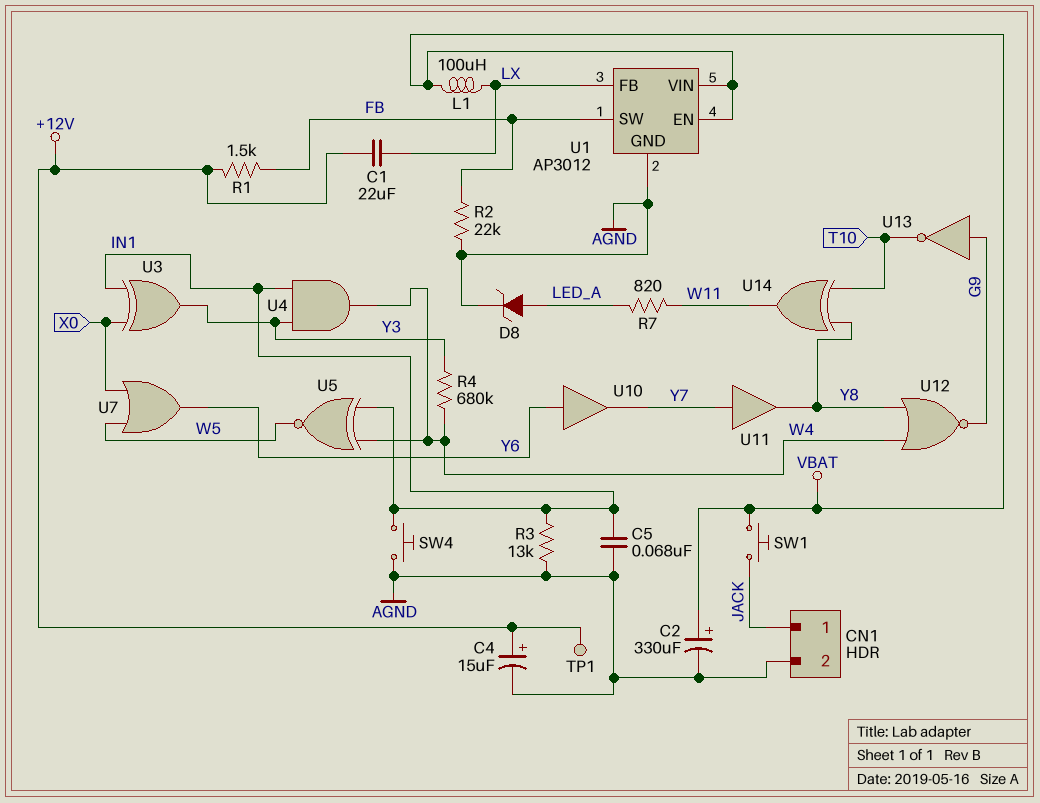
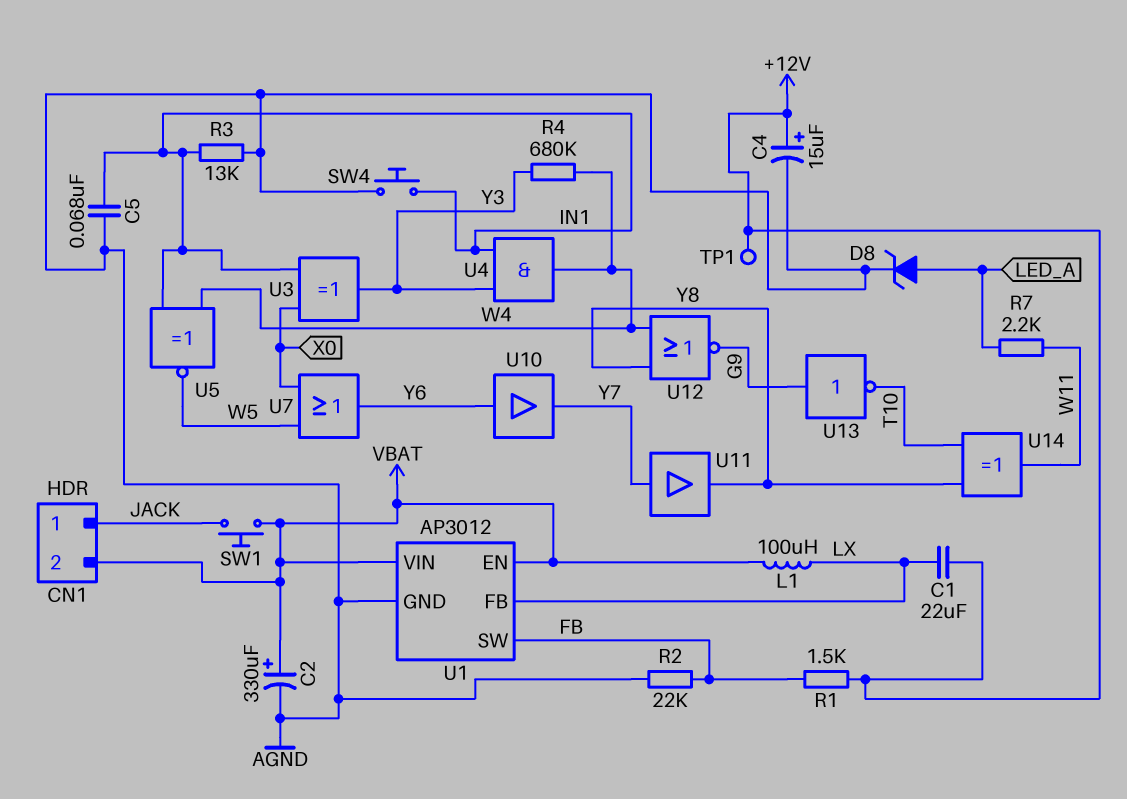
CN1 pin 2: AGND -> VBAT
R7: 820 (LED_A, W11) -> 2.2k (LED_A, W11)

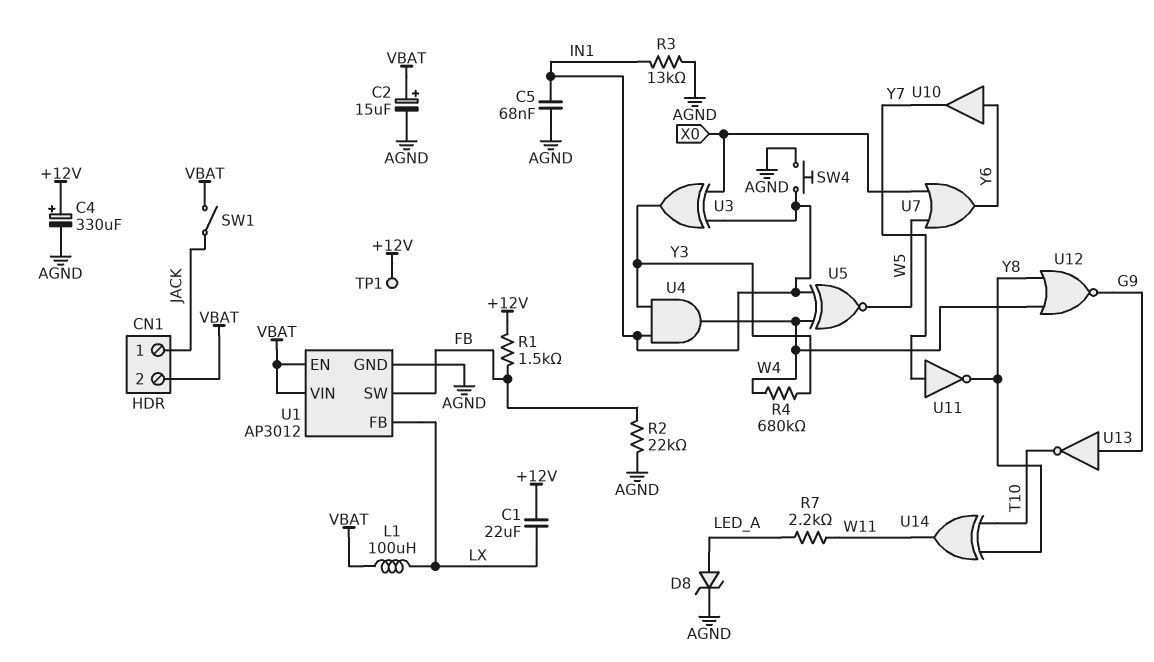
C2: 330uF (plus VBAT, minus AGND) -> 15uF (plus VBAT, minus AGND)
C4: 15uF (plus +12V, minus AGND) -> 330uF (plus +12V, minus AGND)
SW1: button (JACK, VBAT) -> switch (JACK, VBAT)
U11: buffer (in Y7, out Y8) -> NOT (in Y7, out Y8)

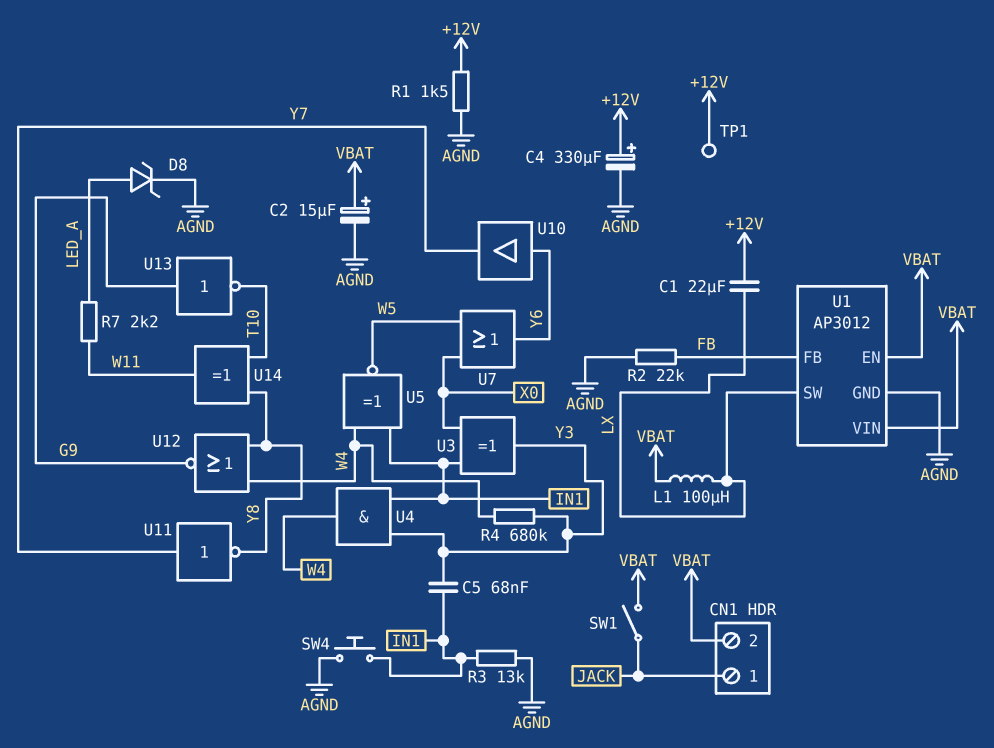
C5: 68nF (AGND, IN1) -> 68nF (IN1, Y3)
R1: 1.5k (+12V, FB) -> 1.5k (+12V, AGND)
U1 pin FB: LX -> FB
U1 pin SW: FB -> LX

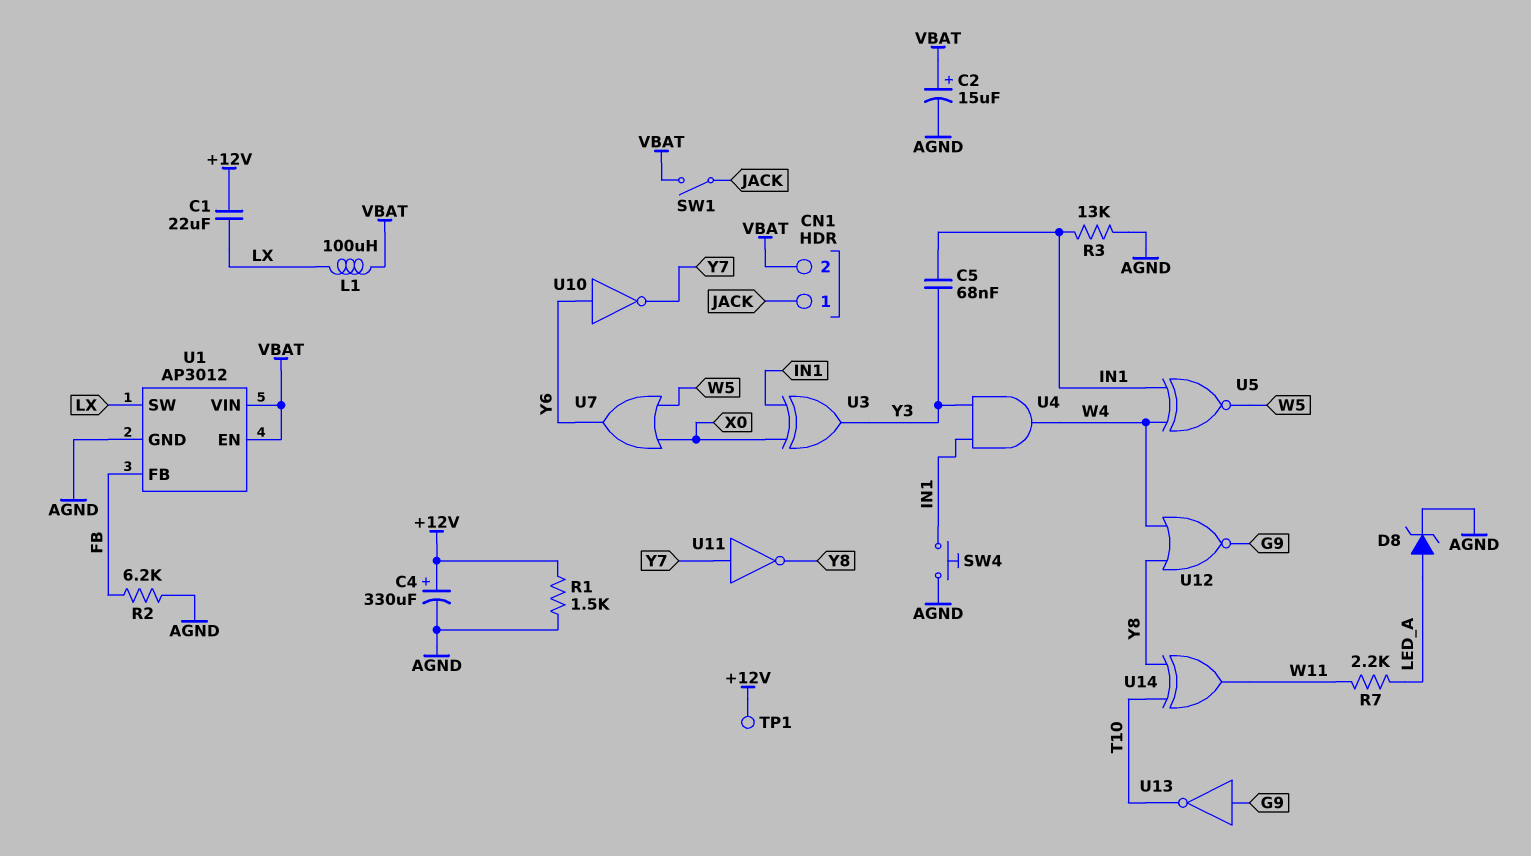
R2: 22k (AGND, FB) -> 6.2k (AGND, FB)
R4: 680k (W4, Y3) -> none
U10: buffer (in Y6, out Y7) -> NOT (in Y6, out Y7)

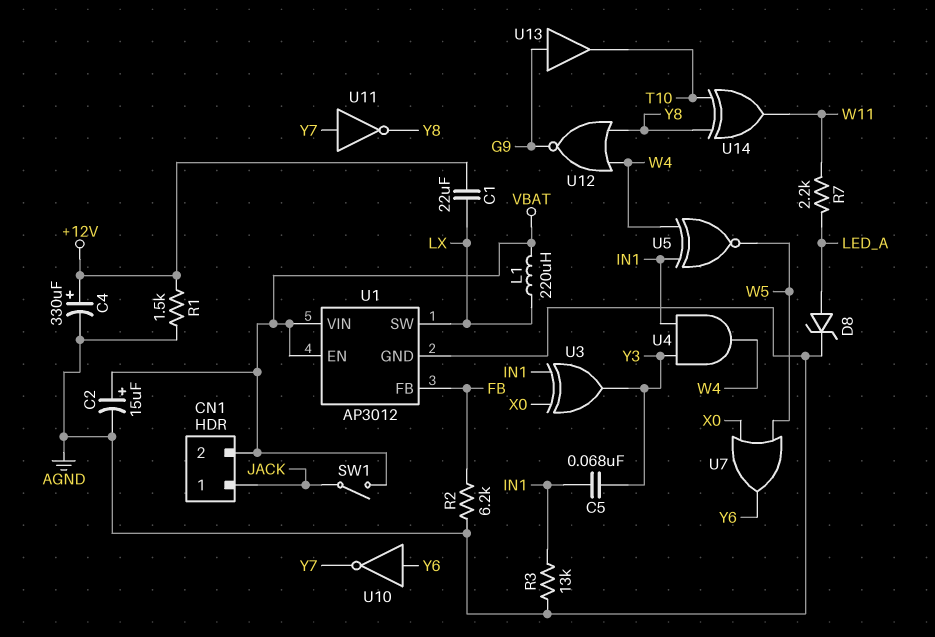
L1: 100uH (LX, VBAT) -> 220uH (LX, VBAT)
SW4: button (AGND, IN1) -> none
TP1: test point (+12V) -> none
U13: NOT (in G9, out T10) -> buffer (in G9, out T10)

